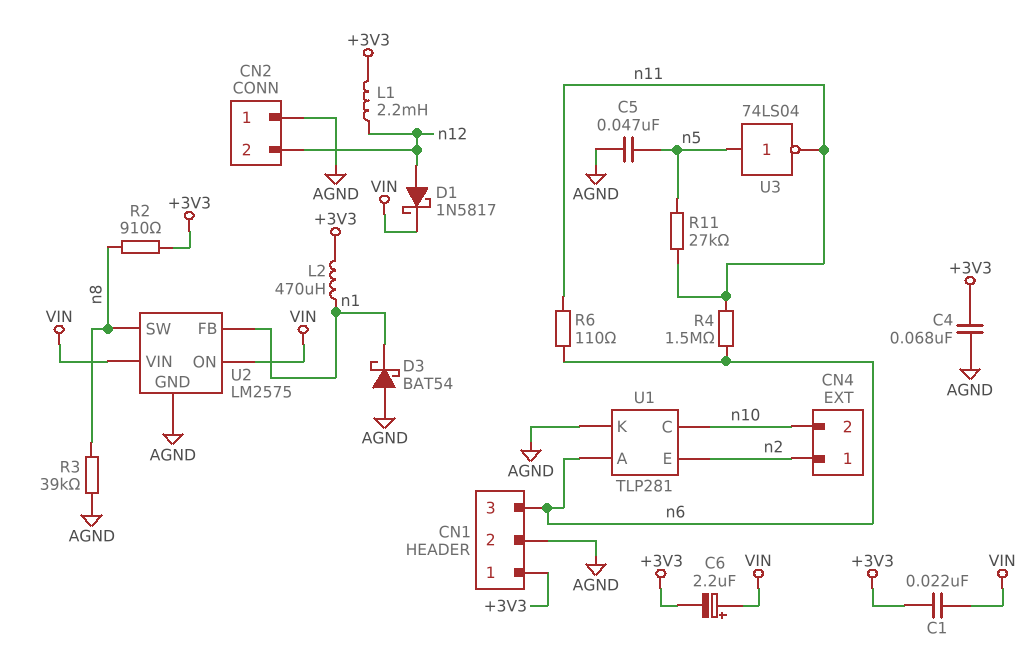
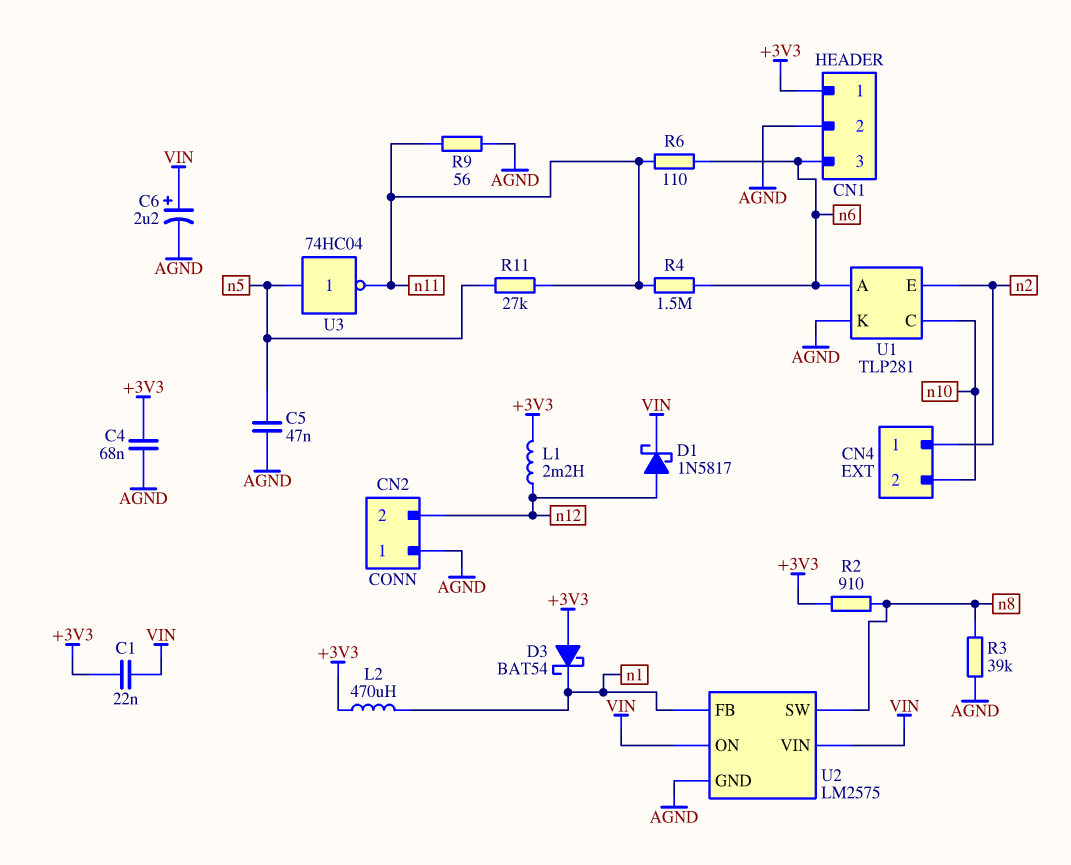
C6: 2.2uF (plus VIN, minus +3V3) -> 2.2uF (plus VIN, minus AGND)
D3: schottky BAT54 (A AGND, K n1) -> schottky BAT54 (A +3V3, K n1)
R9: none -> 56 (AGND, n11)
U3: NOT 74LS04 (in n5, out n11) -> NOT 74HC04 (in n5, out n11)

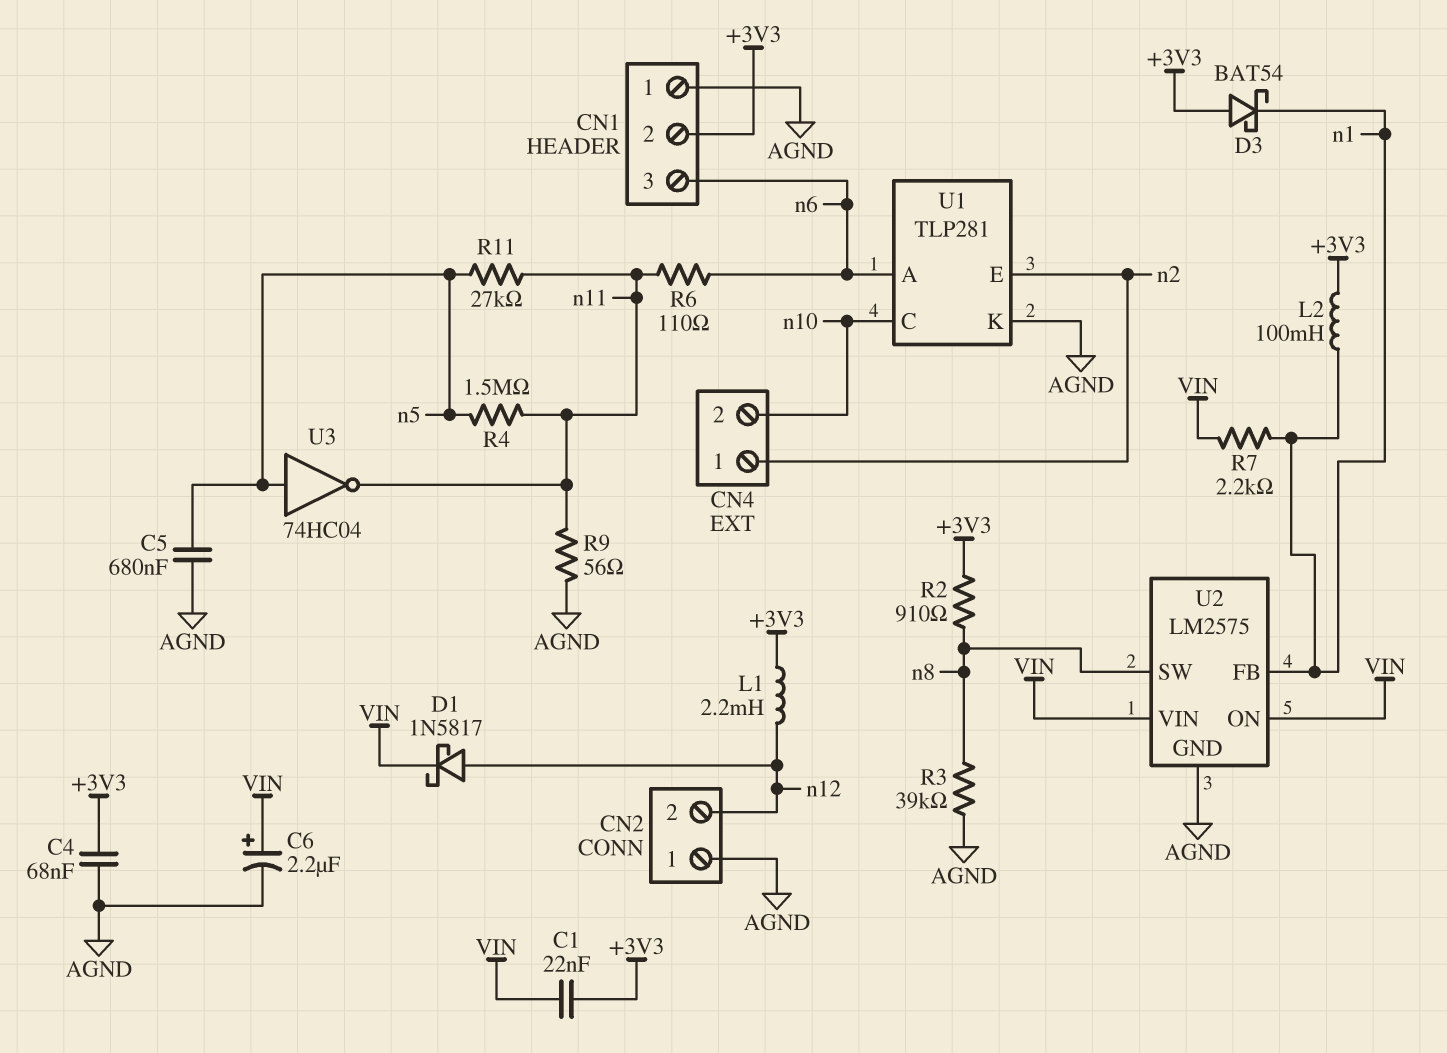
C5: 47nF (AGND, n5) -> 680nF (AGND, n5)
CN1 pin 1: +3V3 -> AGND
CN1 pin 2: AGND -> +3V3
L2: 470uH (+3V3, n1) -> 100mH (+3V3, n1)
R4: 1.5M (n6, n11) -> 1.5M (n5, n11)
R7: none -> 2.2k (VIN, n1)

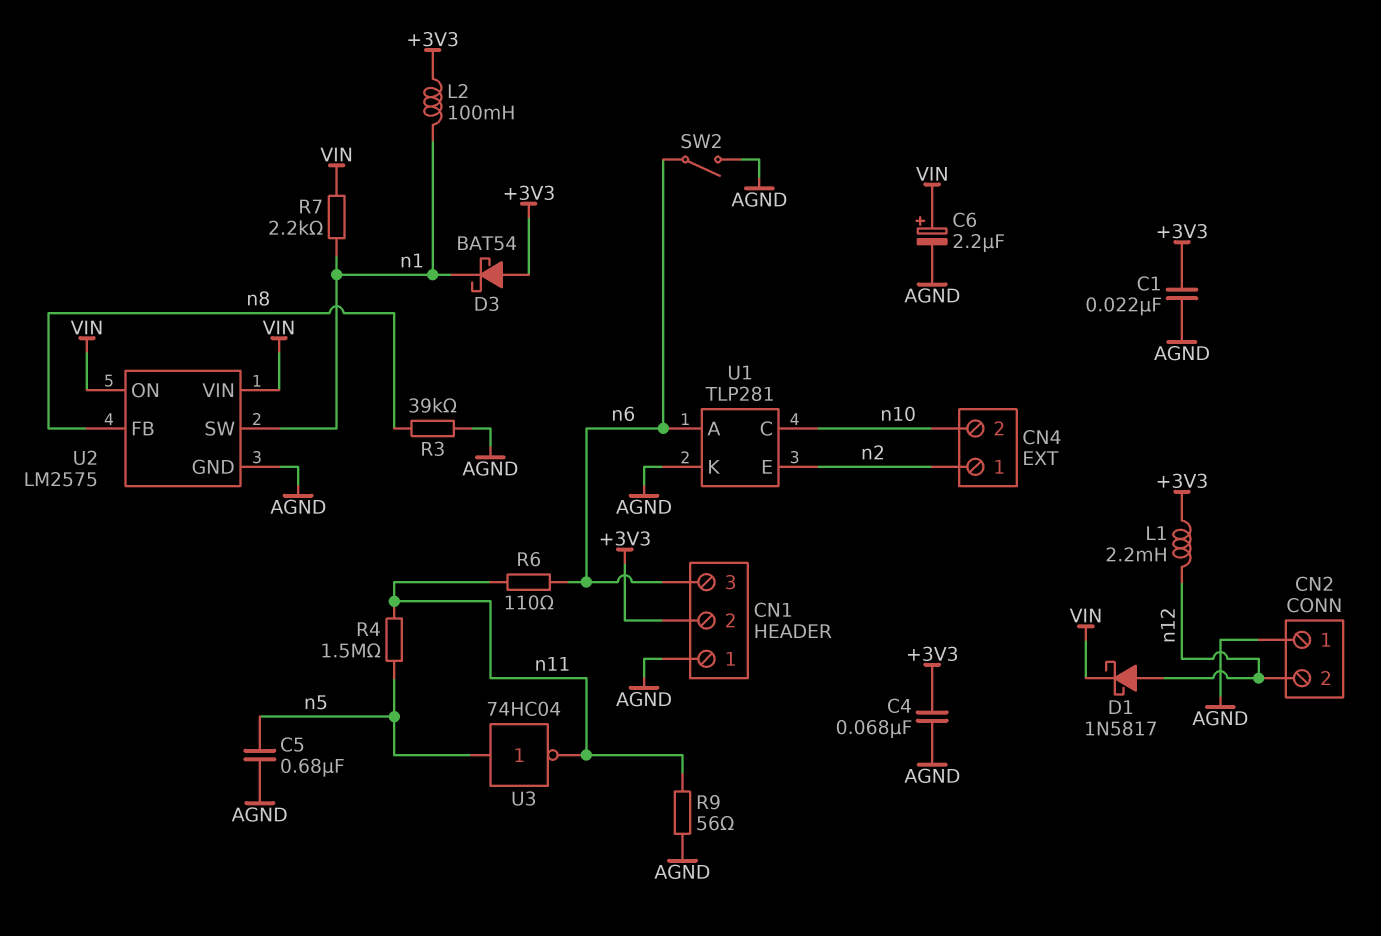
C1: 22nF (+3V3, VIN) -> 22nF (+3V3, AGND)
R2: 910 (+3V3, n8) -> none
R11: 27k (n5, n11) -> none
SW2: none -> switch (AGND, n6)
U2 pin FB: n1 -> n8
U2 pin SW: n8 -> n1

